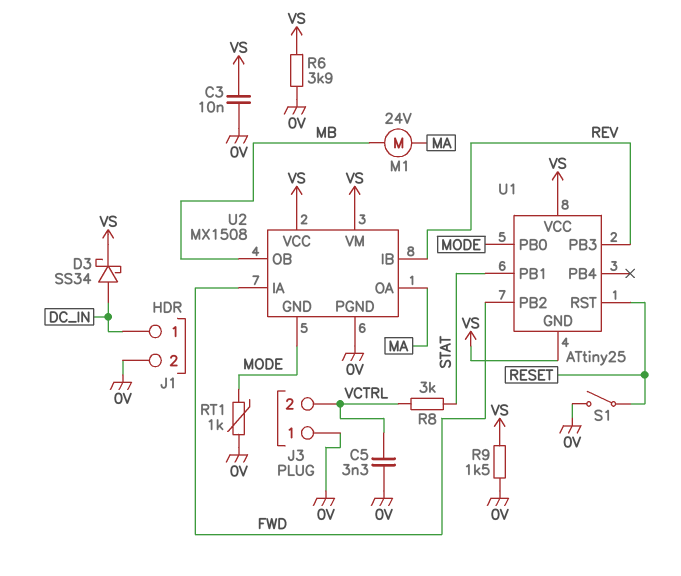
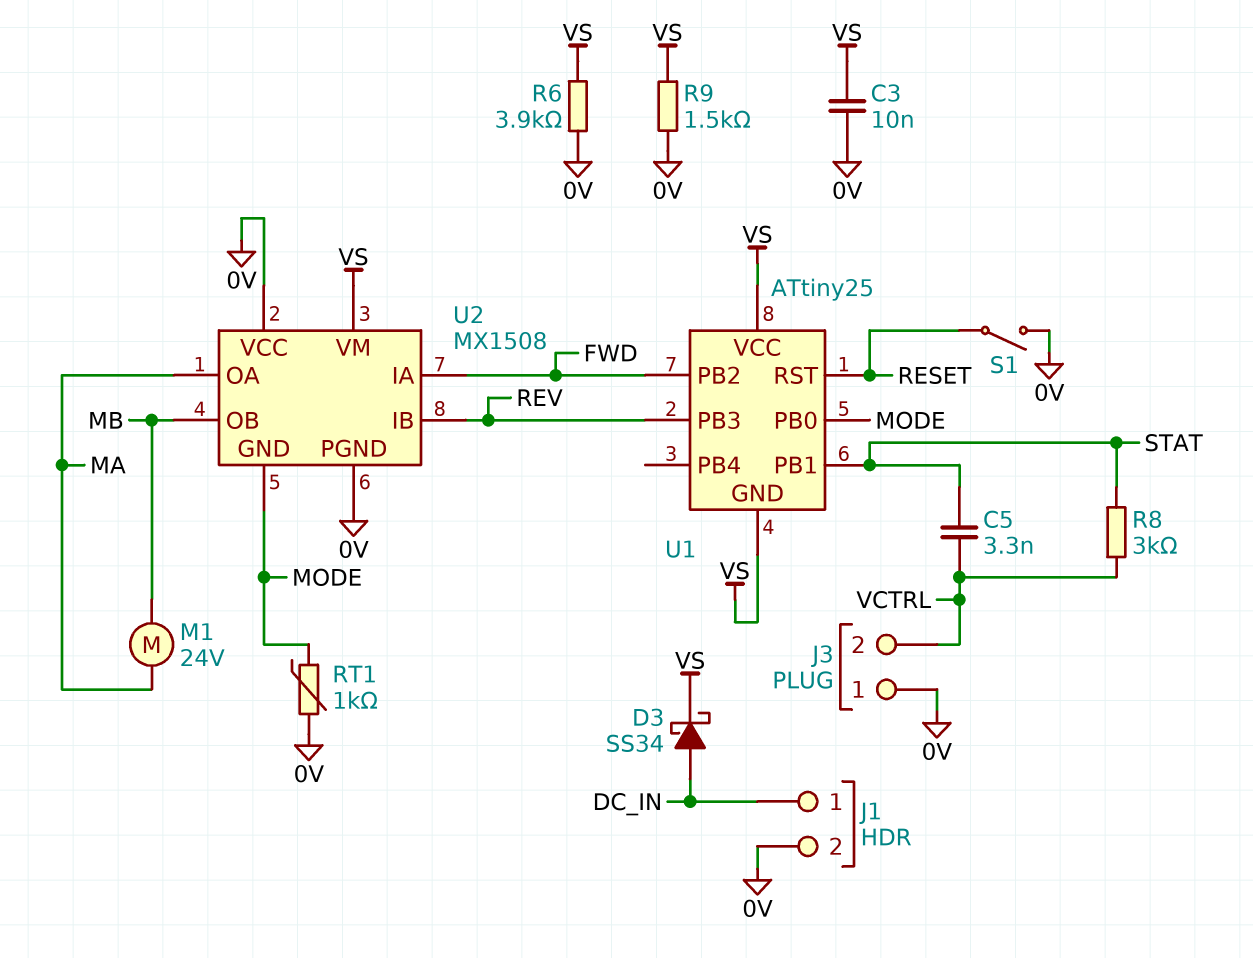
C5: 3.3nF (0V, VCTRL) -> 3.3nF (STAT, VCTRL)
U2 pin VCC: VS -> 0V

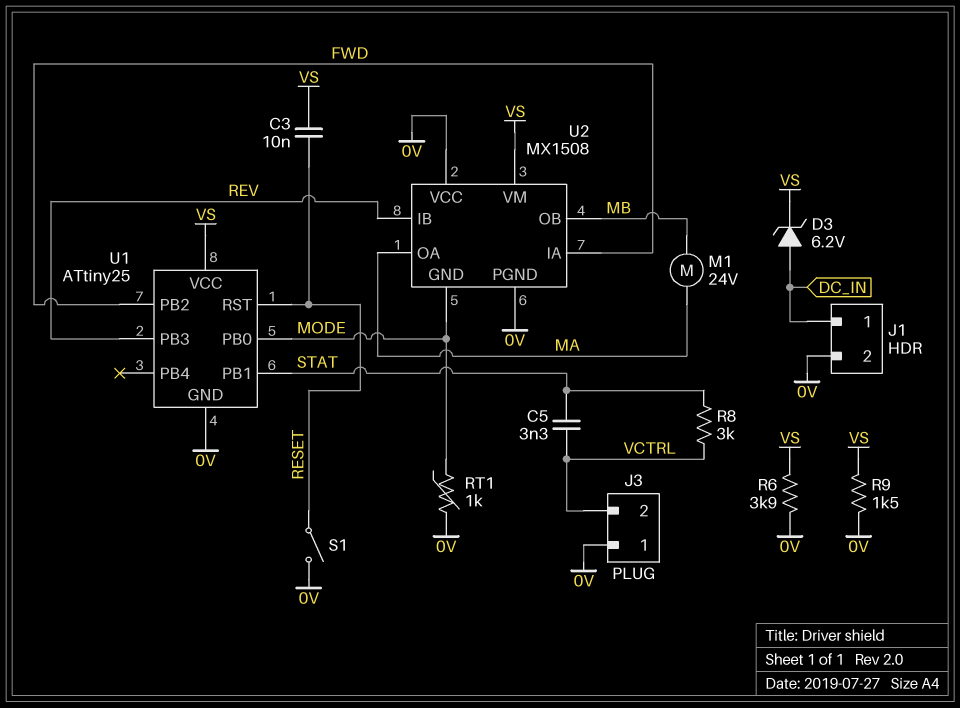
C3: 10nF (0V, VS) -> 10nF (RESET, VS)
D3: schottky SS34 (A DC_IN, K VS) -> zener 6.2V (A DC_IN, K VS)
U1 pin GND: VS -> 0V

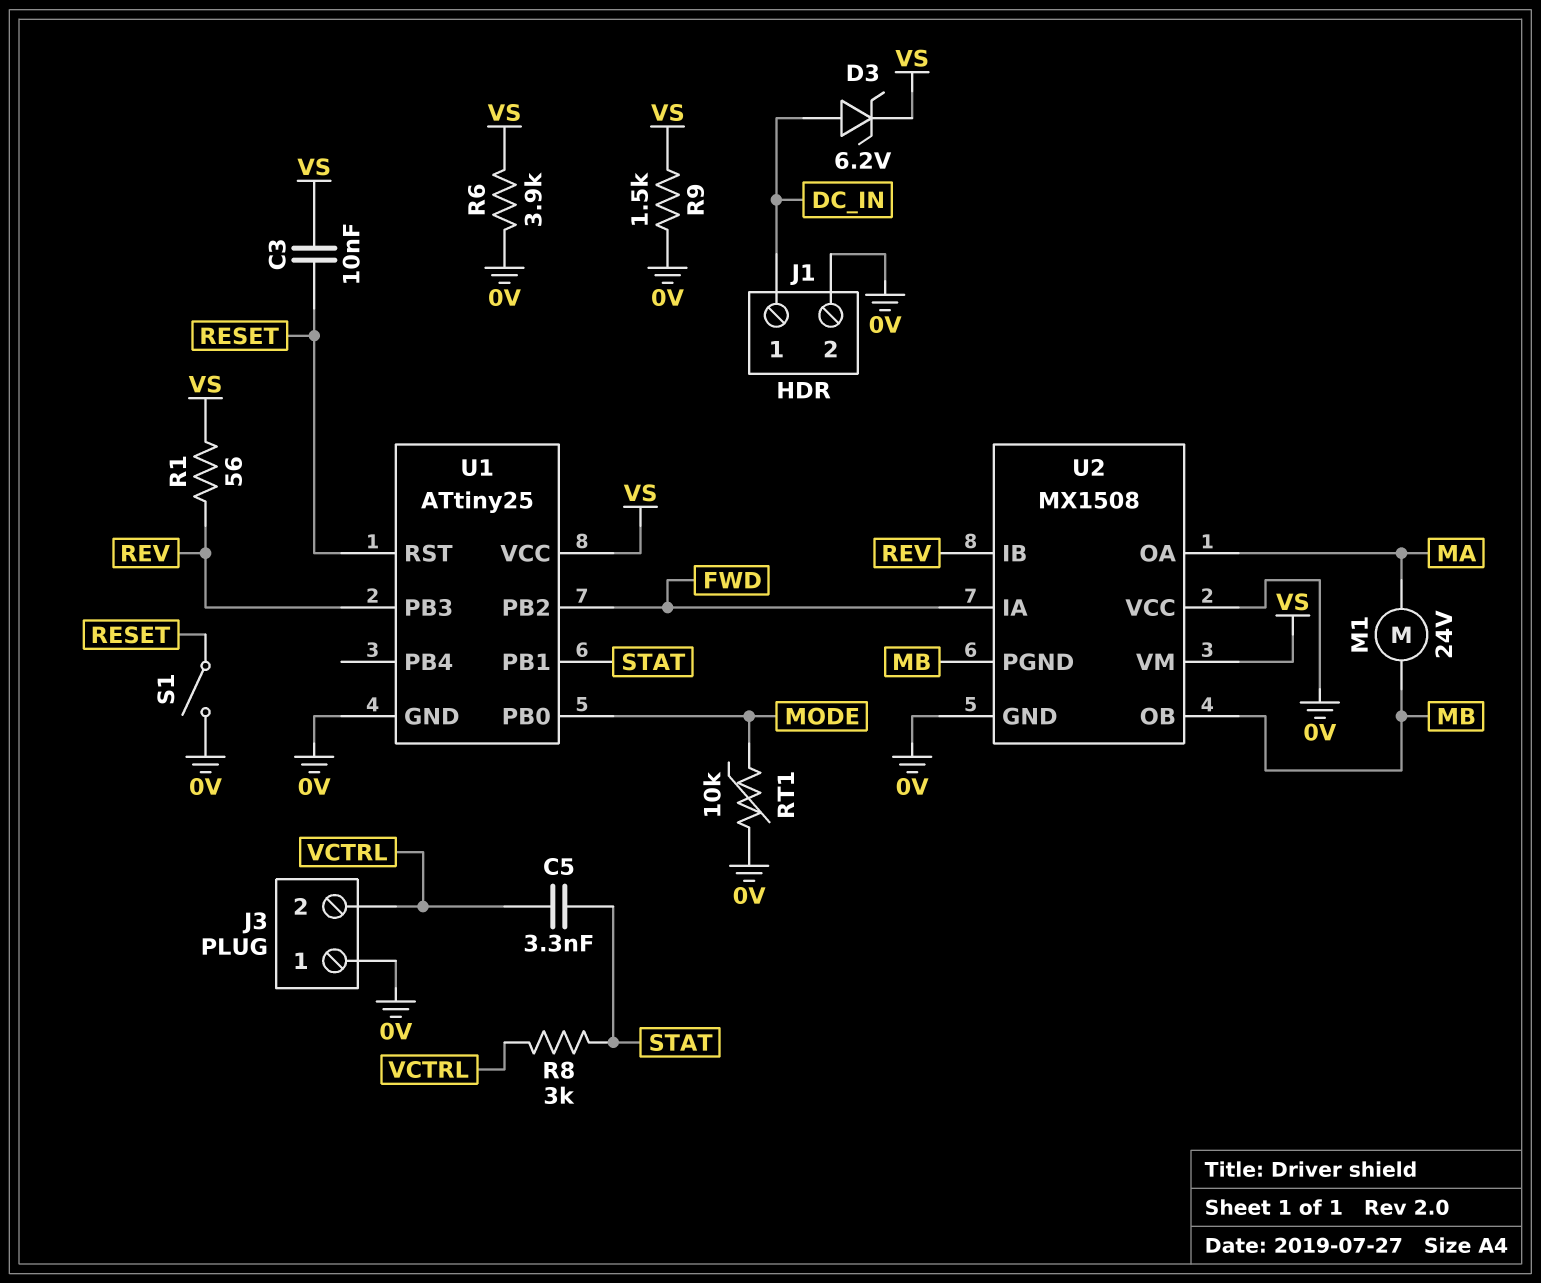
R1: none -> 56 (REV, VS)
RT1: 1k (0V, MODE) -> 10k (0V, MODE)
U2 pin GND: MODE -> 0V
U2 pin PGND: 0V -> MB

